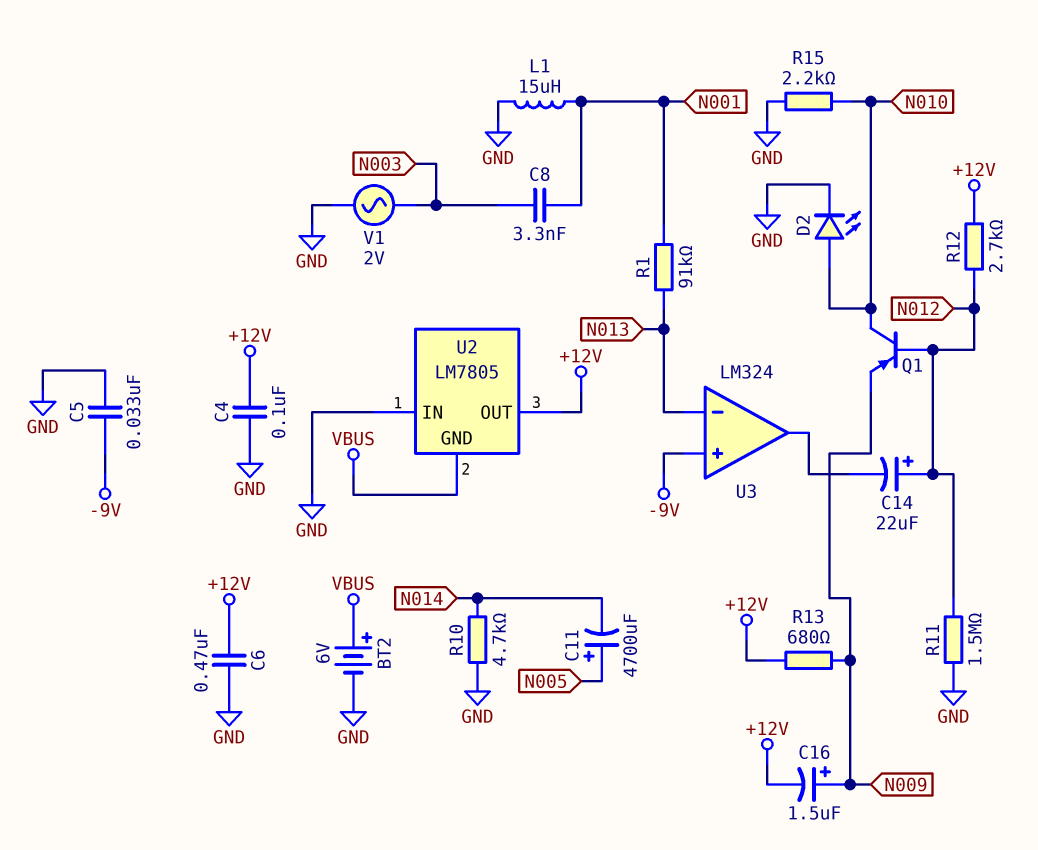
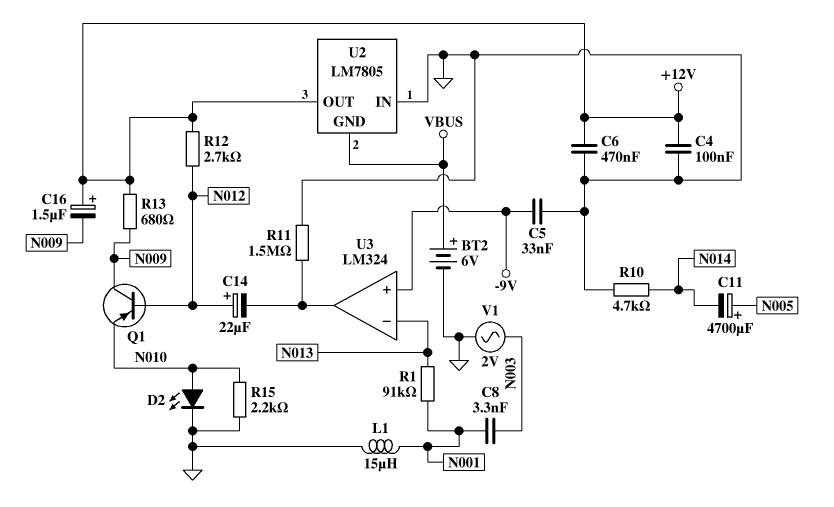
C16: 1.5uF (plus N009, minus +12V) -> 1.5uF (plus +12V, minus N009)
Q1: PNP (B N012, C N010, E N009) -> PNP (B N012, C N009, E N010)
R11: 1.5M (GND, N012) -> 1.5M (GND, U3/out)

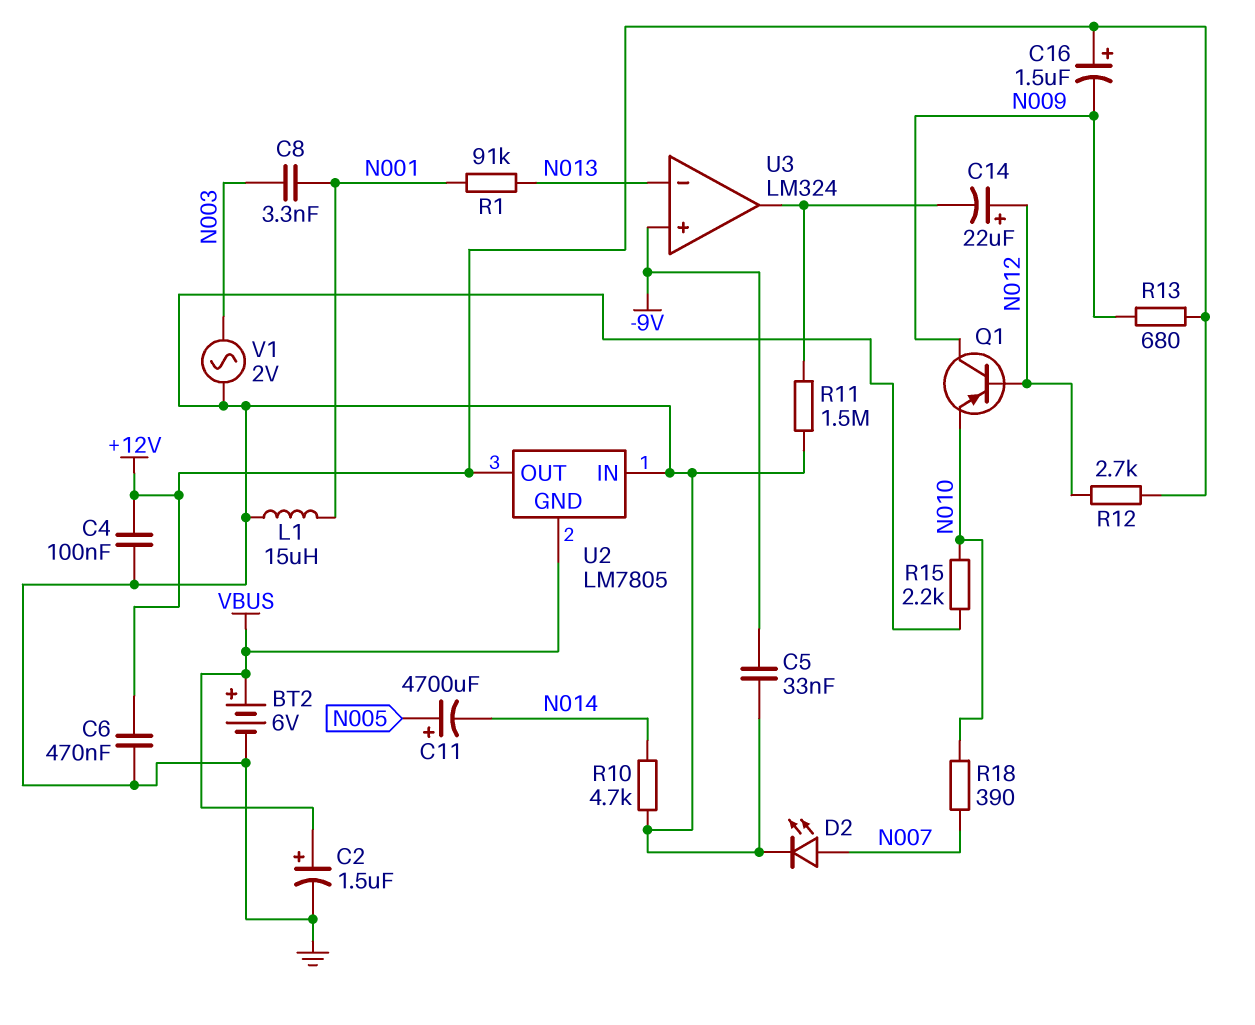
C2: none -> 1.5uF (plus VBUS, minus GND)
D2: LED (A N010, K GND) -> LED (A N007, K GND)
R18: none -> 390 (N007, N010)

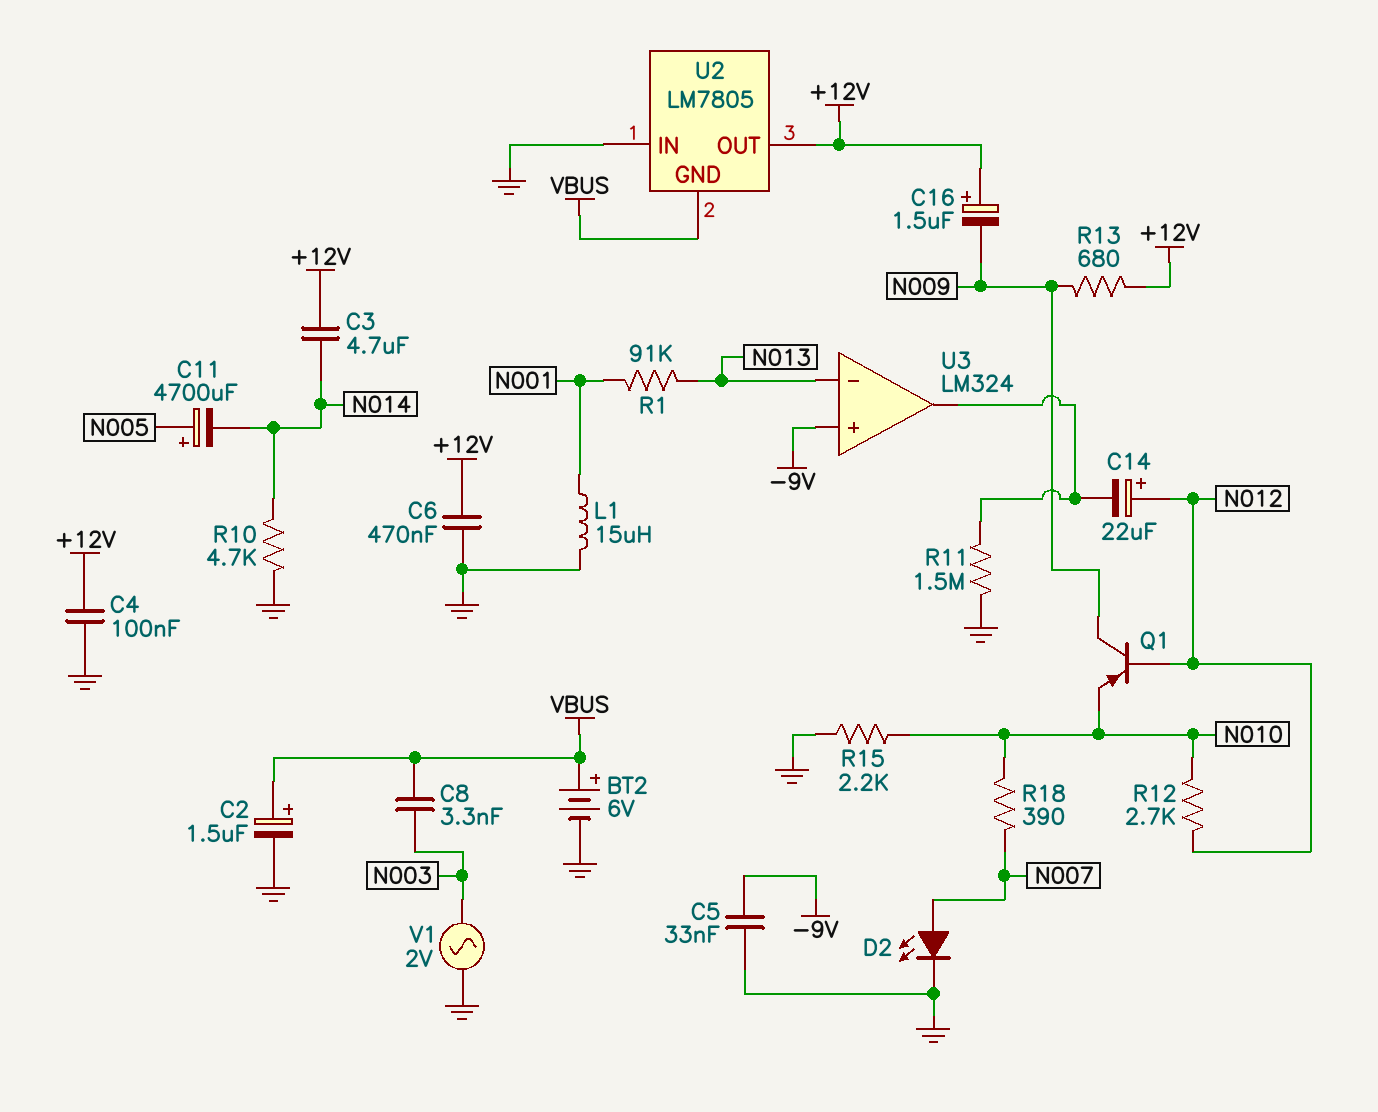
C3: none -> 4.7uF (+12V, N014)
C8: 3.3nF (N001, N003) -> 3.3nF (N003, VBUS)
R12: 2.7k (+12V, N012) -> 2.7k (N010, N012)

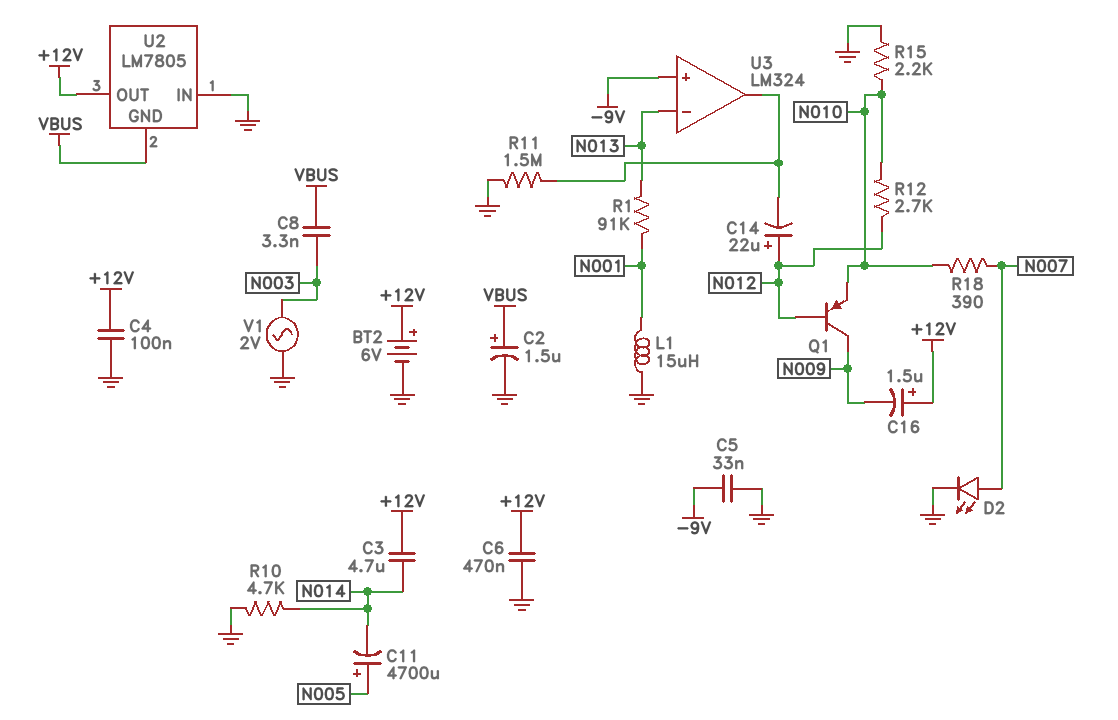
BT2: 6V (plus VBUS, minus GND) -> 6V (plus +12V, minus GND)
R13: 680 (+12V, N009) -> none

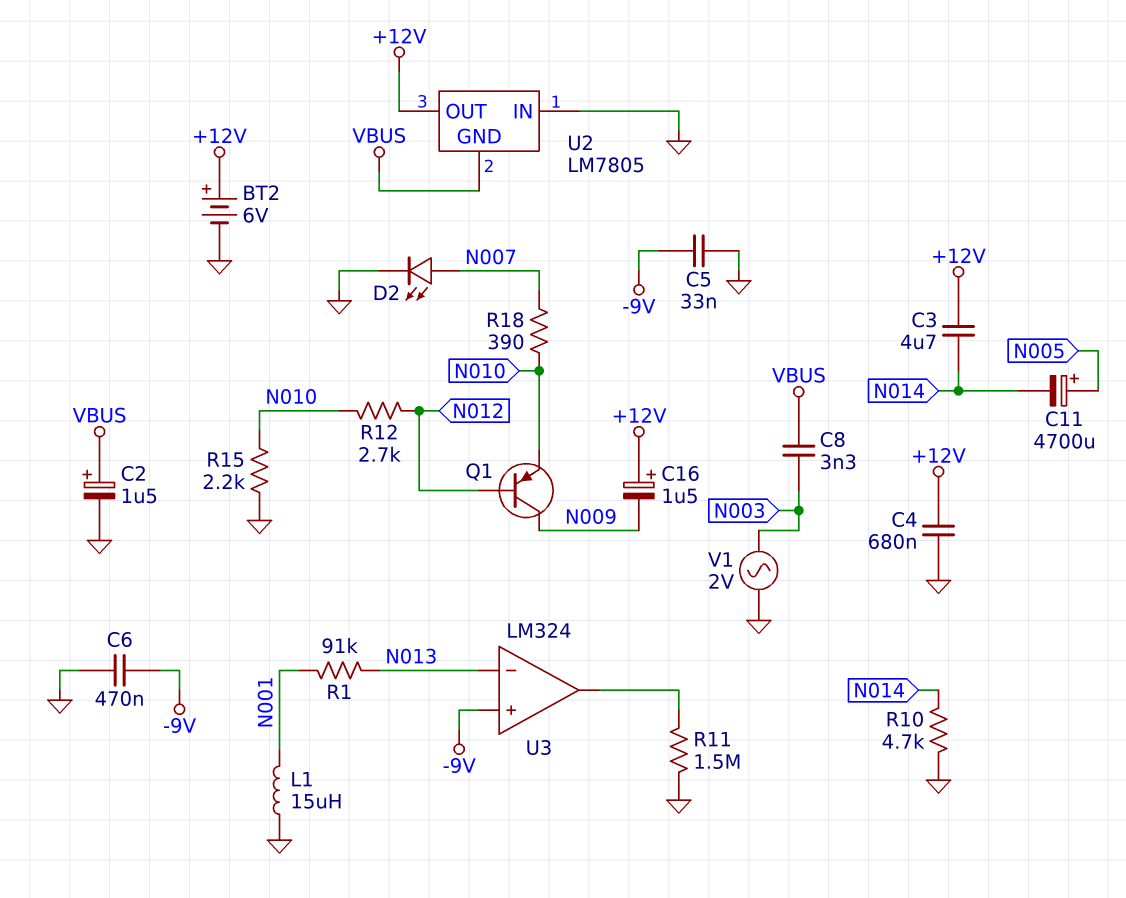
C4: 100nF (+12V, GND) -> 680nF (+12V, GND)
C6: 470nF (+12V, GND) -> 470nF (-9V, GND)
C14: 22uF (plus N012, minus U3/out) -> none

